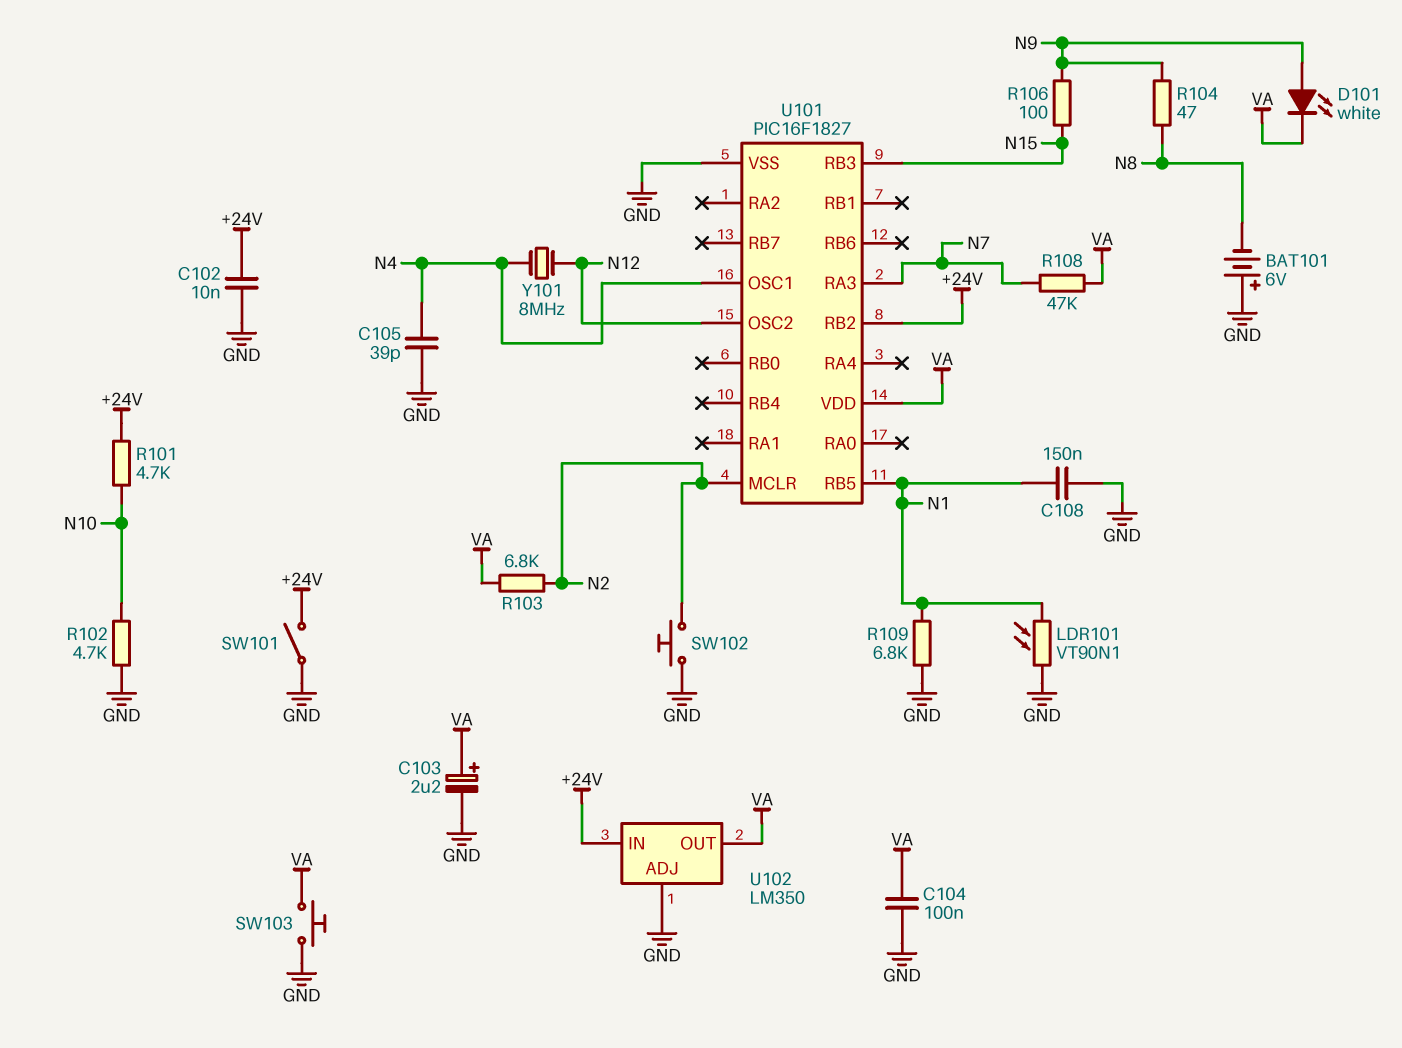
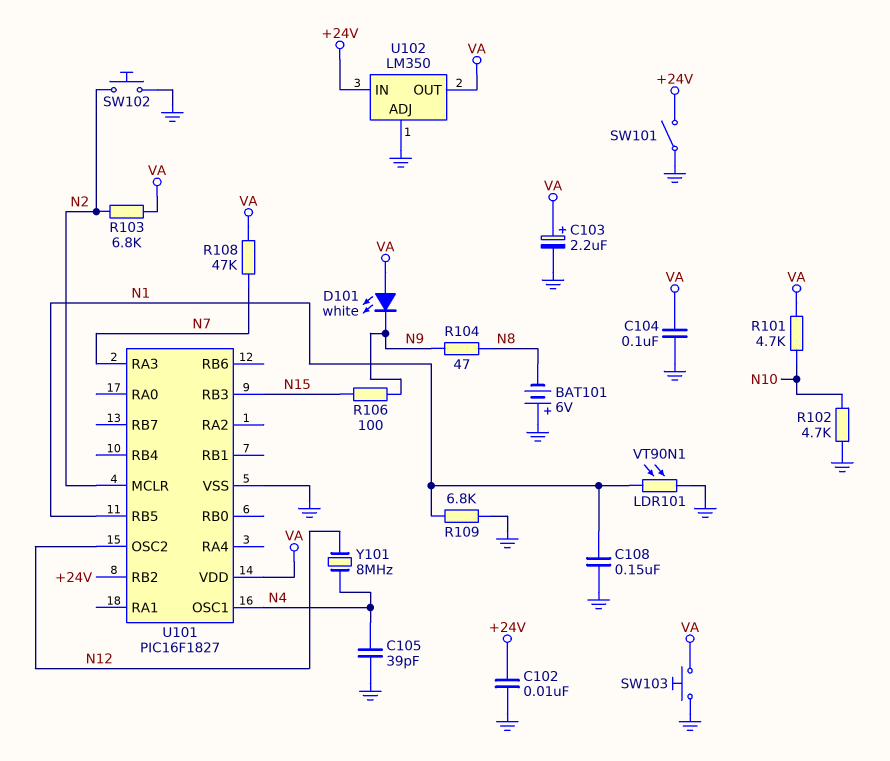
D101: LED white (A N9, K VA) -> LED white (A VA, K N9)
R101: 4.7k (+24V, N10) -> 4.7k (N10, VA)

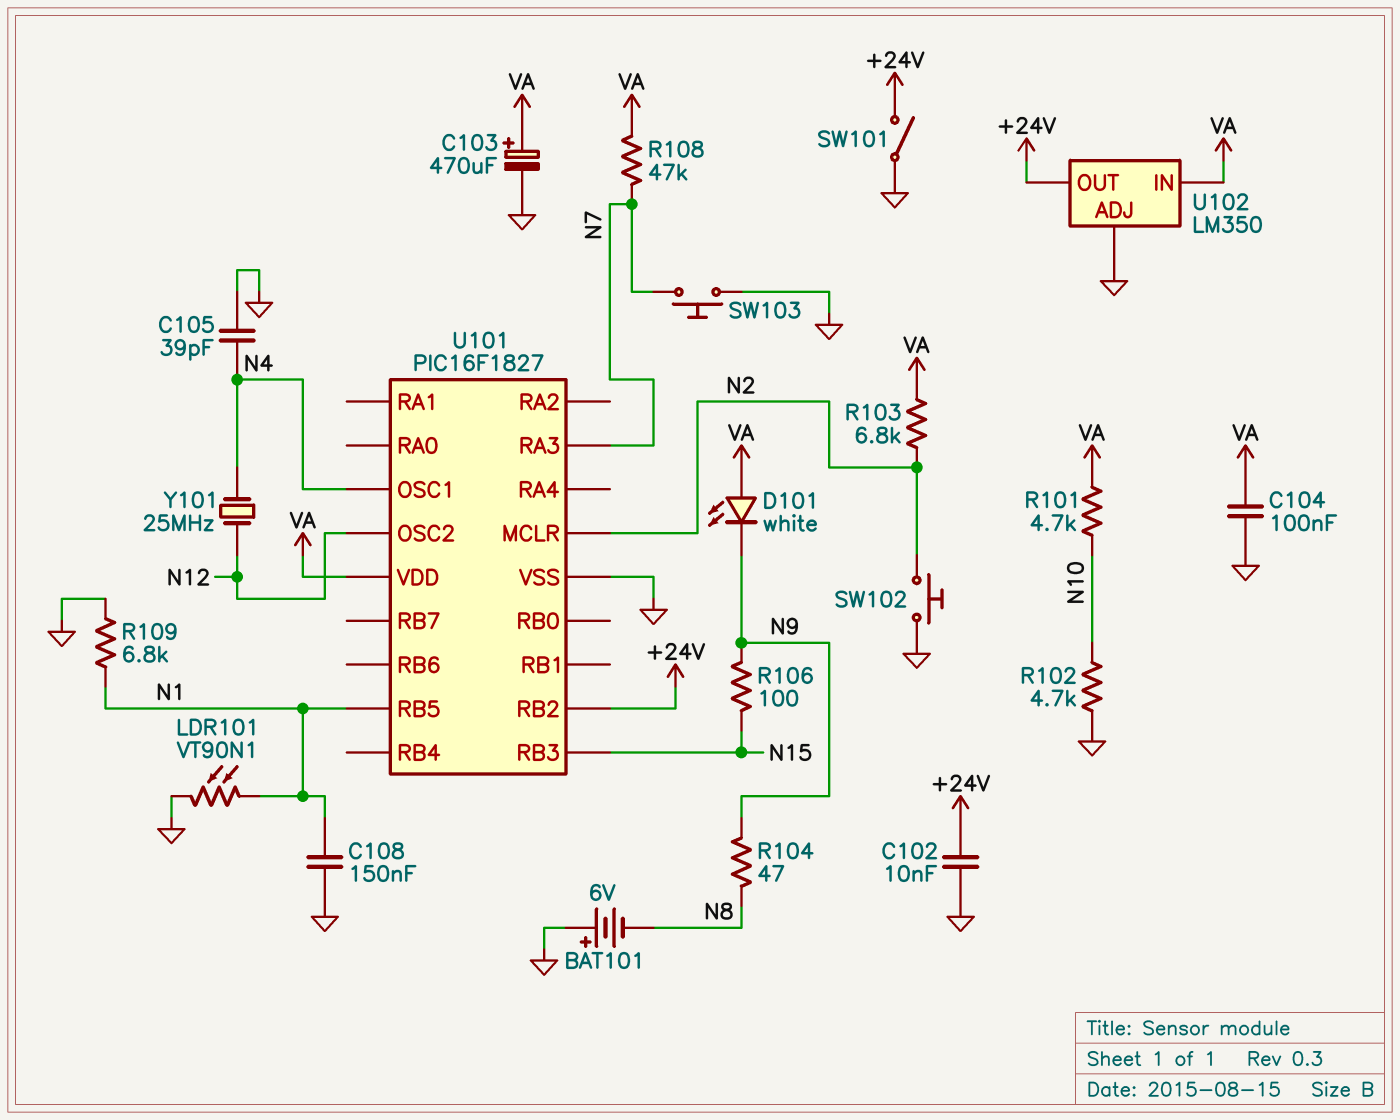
C103: 2.2uF (plus VA, minus GND) -> 470uF (plus VA, minus GND)
SW103: button (GND, VA) -> button (GND, N7)
U102 pin IN: +24V -> VA
U102 pin OUT: VA -> +24V
Y101: 8MHz (N4, N12) -> 25MHz (N4, N12)

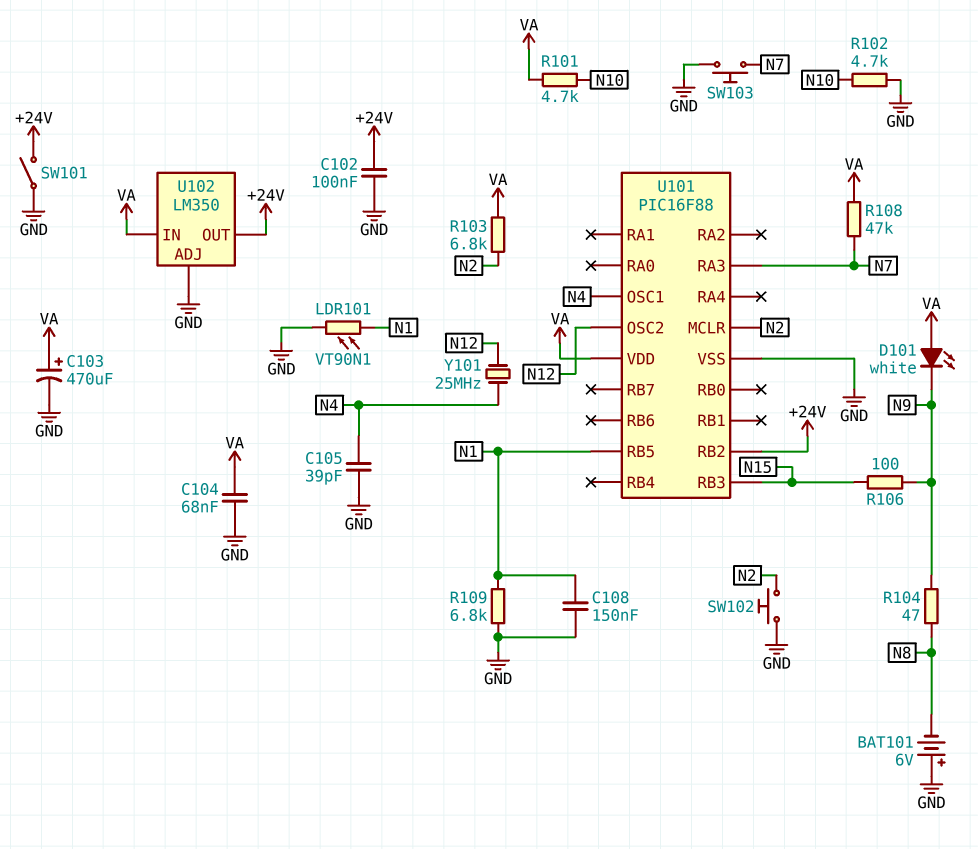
C102: 10nF (+24V, GND) -> 100nF (+24V, GND)
C104: 100nF (GND, VA) -> 68nF (GND, VA)
U101: PIC16F1827 -> PIC16F88

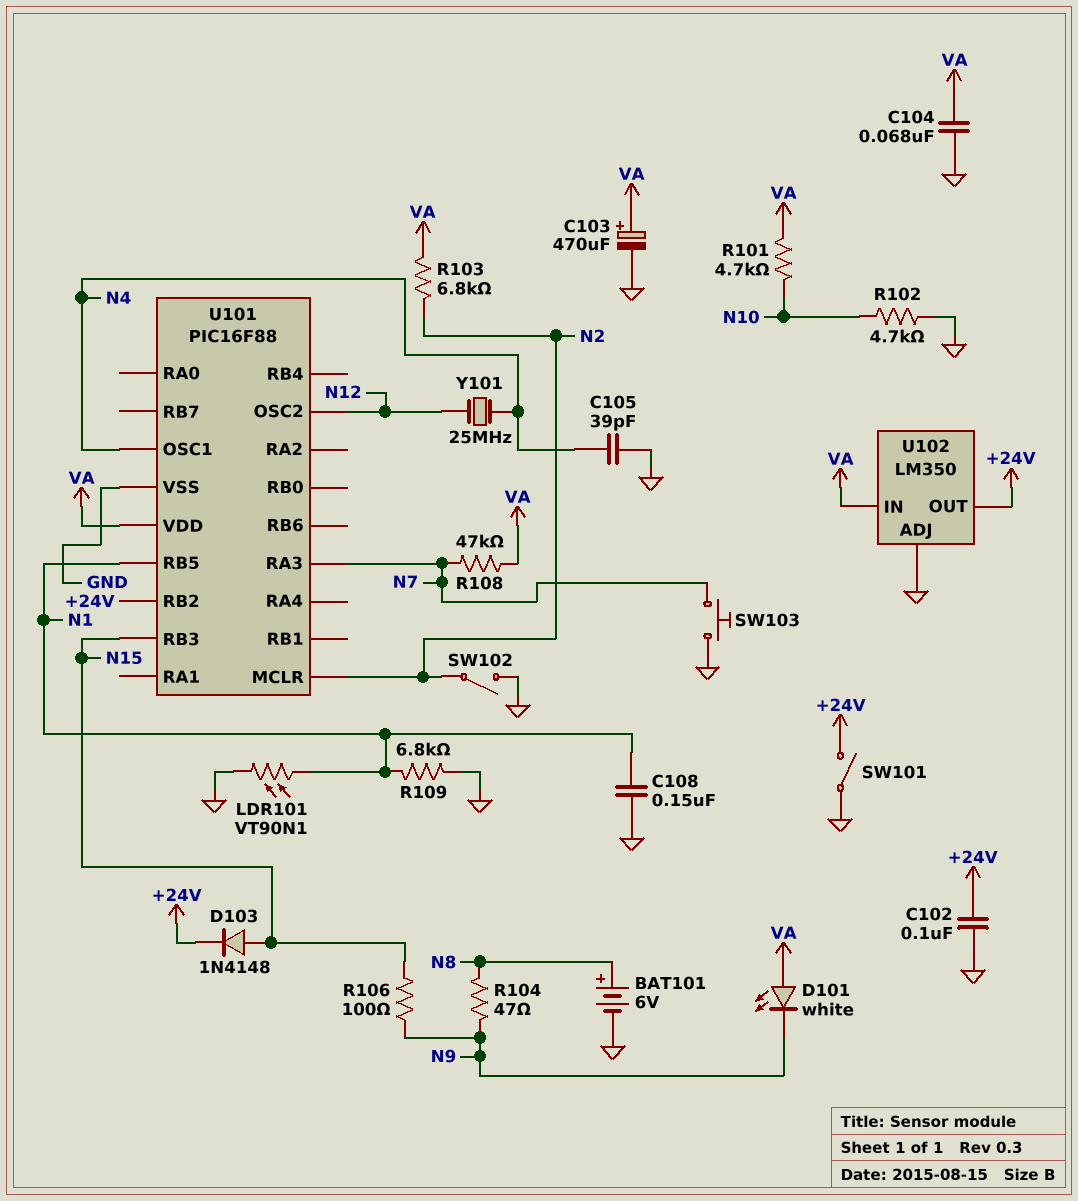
BAT101: 6V (plus GND, minus N8) -> 6V (plus N8, minus GND)
D103: none -> diode 1N4148 (A N15, K +24V)
SW102: button (GND, N2) -> switch (GND, N2)

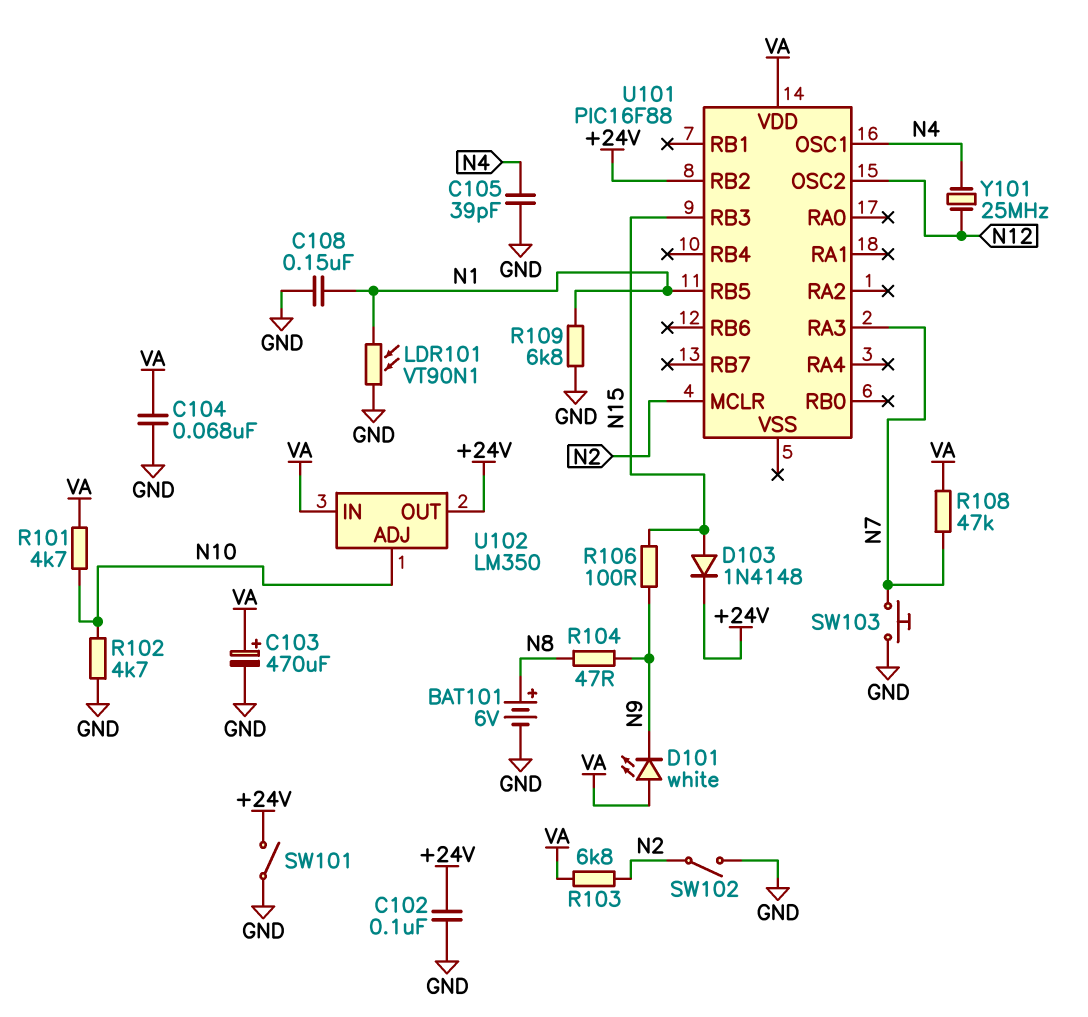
U101 pin VSS: GND -> none
U102 pin ADJ: GND -> N10

